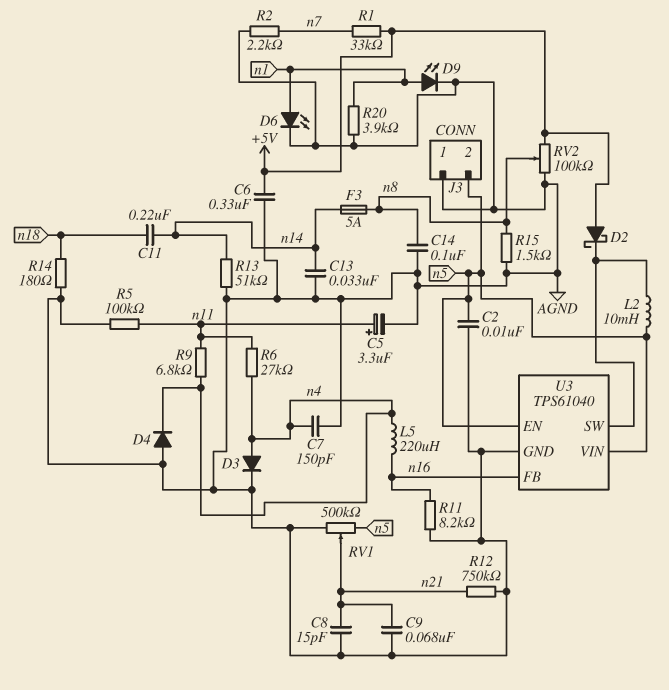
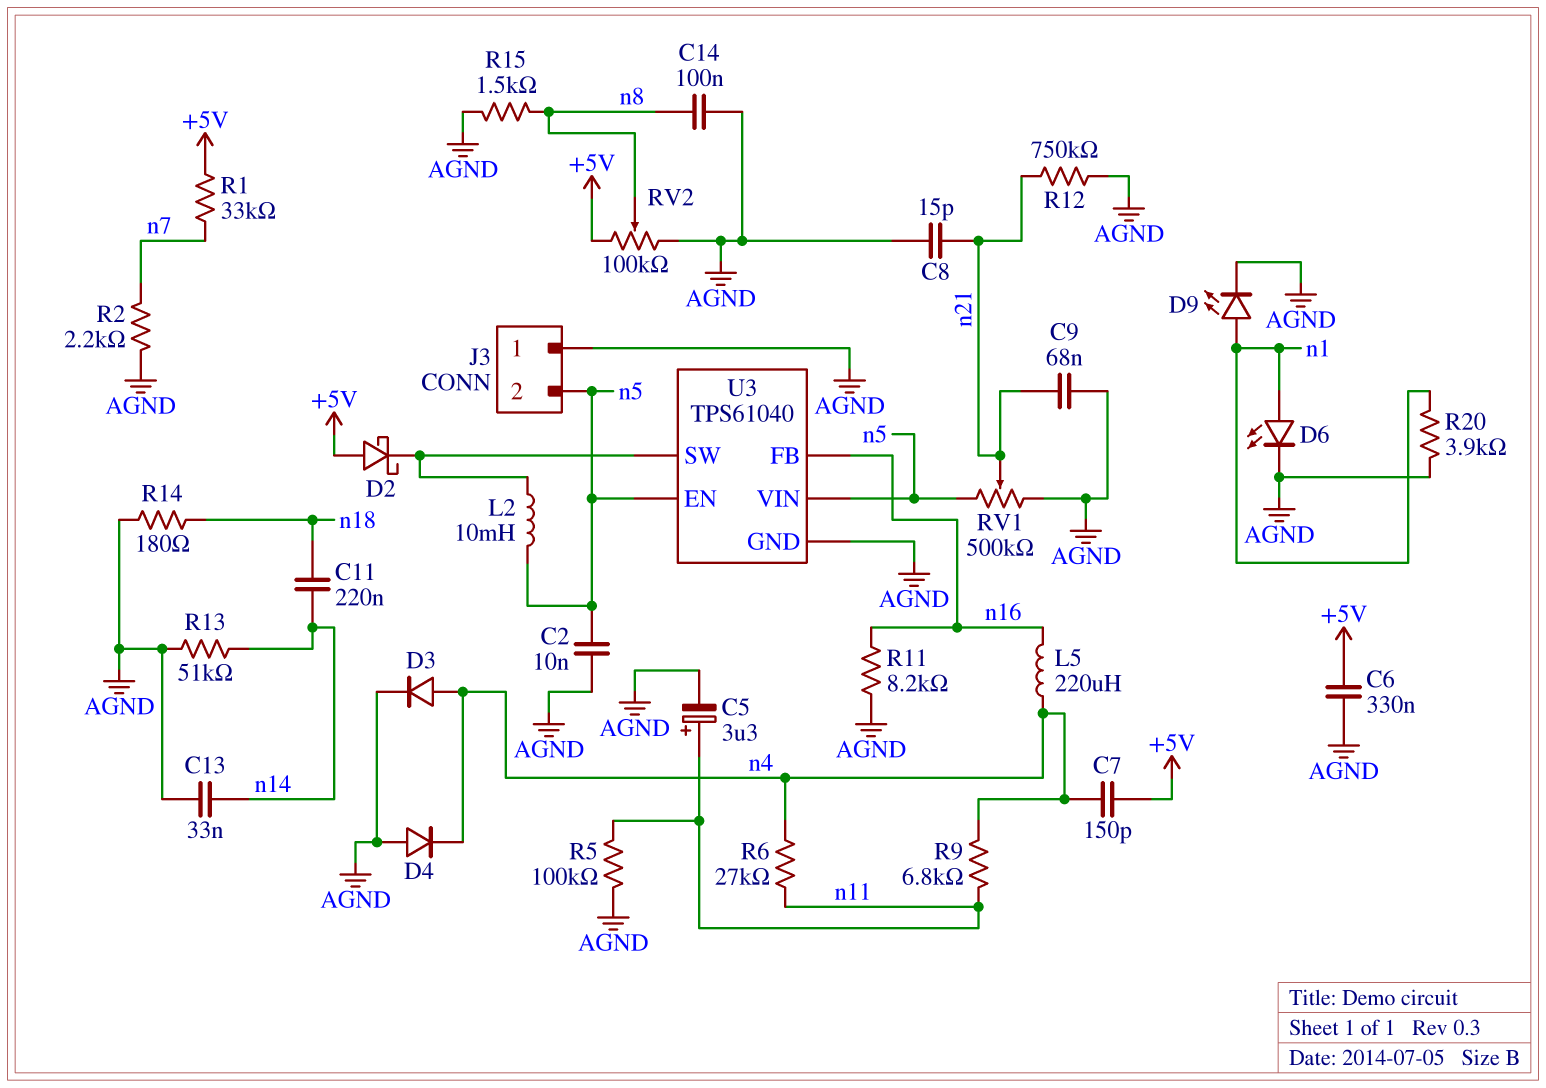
C7: 150pF (AGND, n4) -> 150pF (+5V, n4)
F3: 5A (n8, n14) -> none

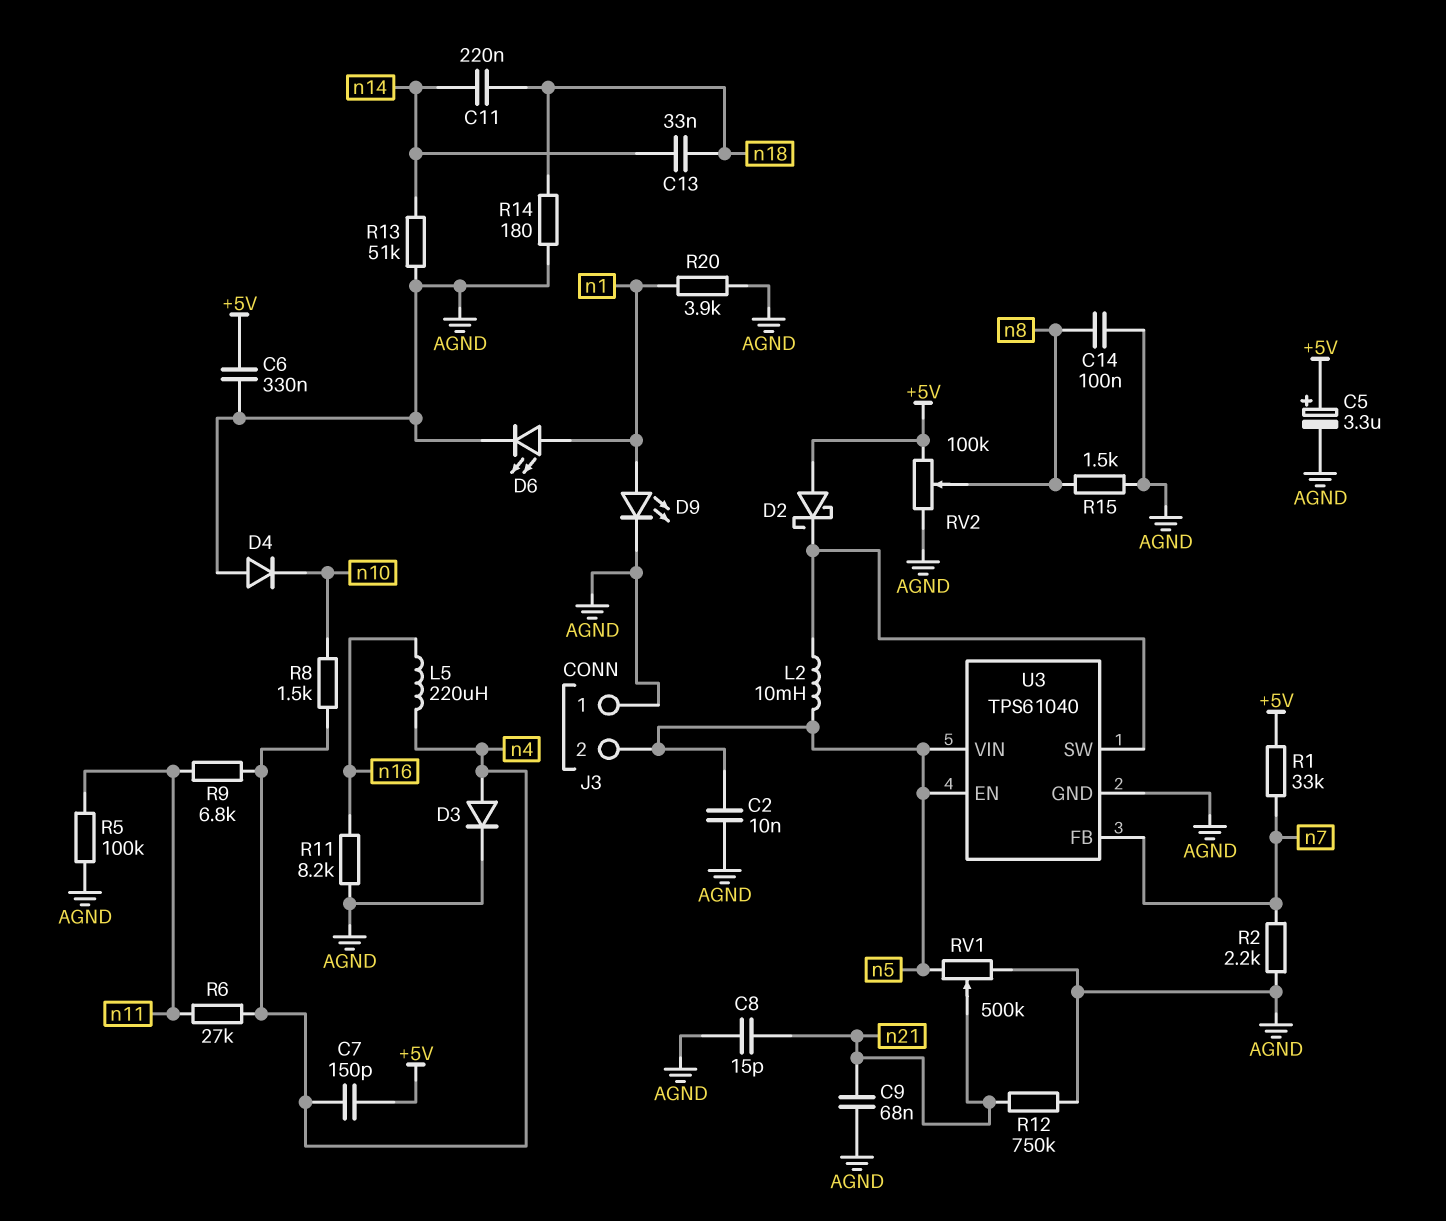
C5: 3.3uF (plus n11, minus AGND) -> 3.3uF (plus +5V, minus AGND)
C13: 33nF (AGND, n14) -> 33nF (n14, n18)
D4: diode (A AGND, K n4) -> diode (A AGND, K n10)
R8: none -> 1.5k (n4, n10)
U3 pin FB: n16 -> n7

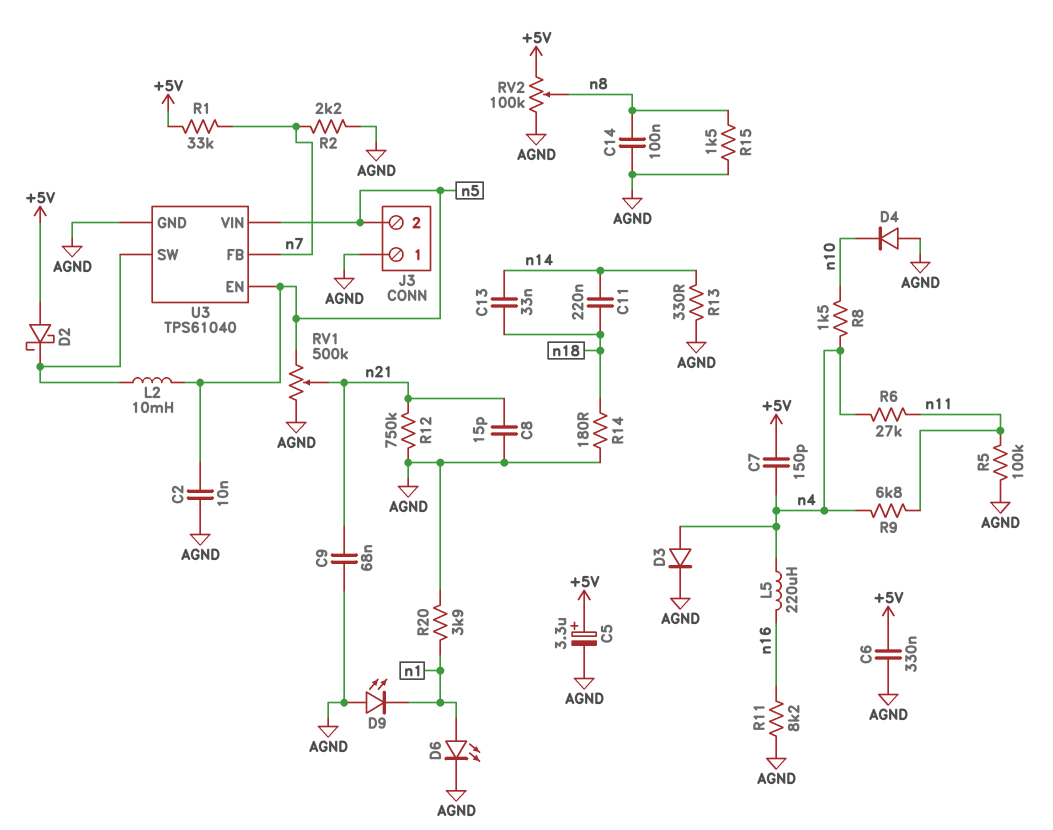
D9: LED (A n1, K AGND) -> LED (A AGND, K n1)
R13: 51k (AGND, n14) -> 330 (AGND, n14)

